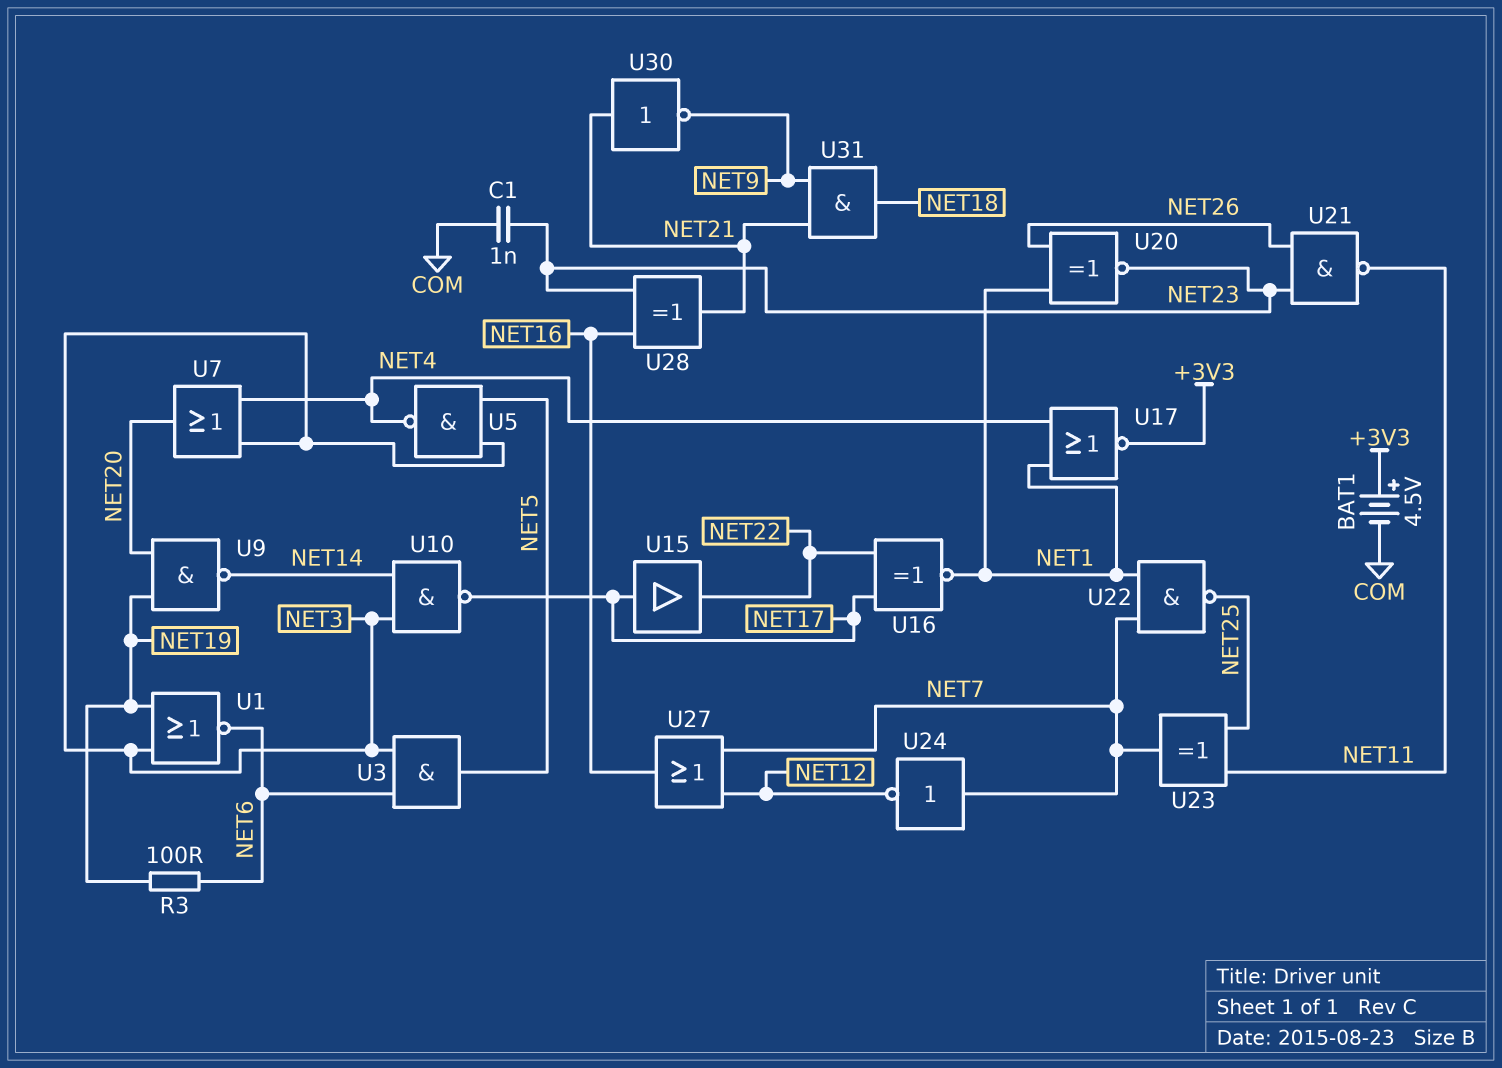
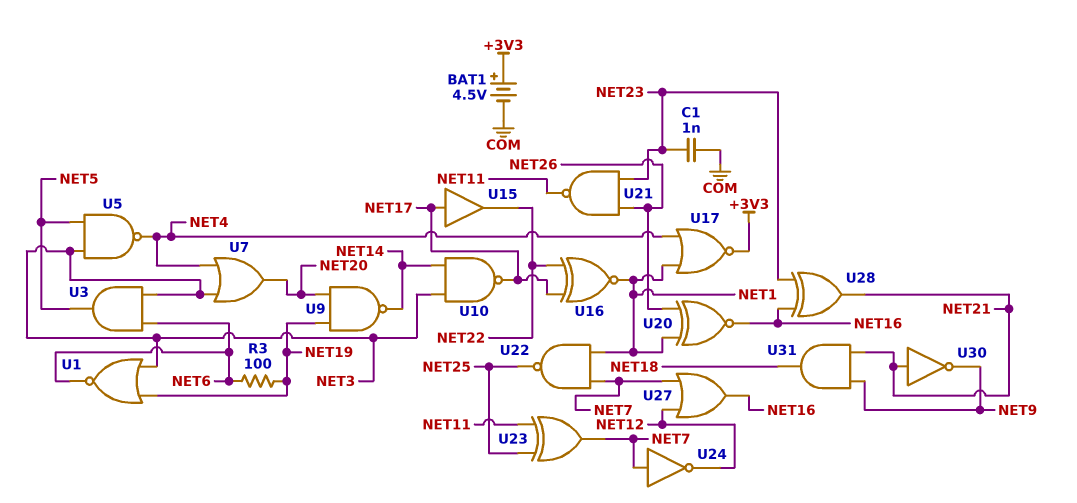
U20: XNOR (in NET1, in NET26, out NET23) -> XNOR (in NET1, in NET26, out NET16)

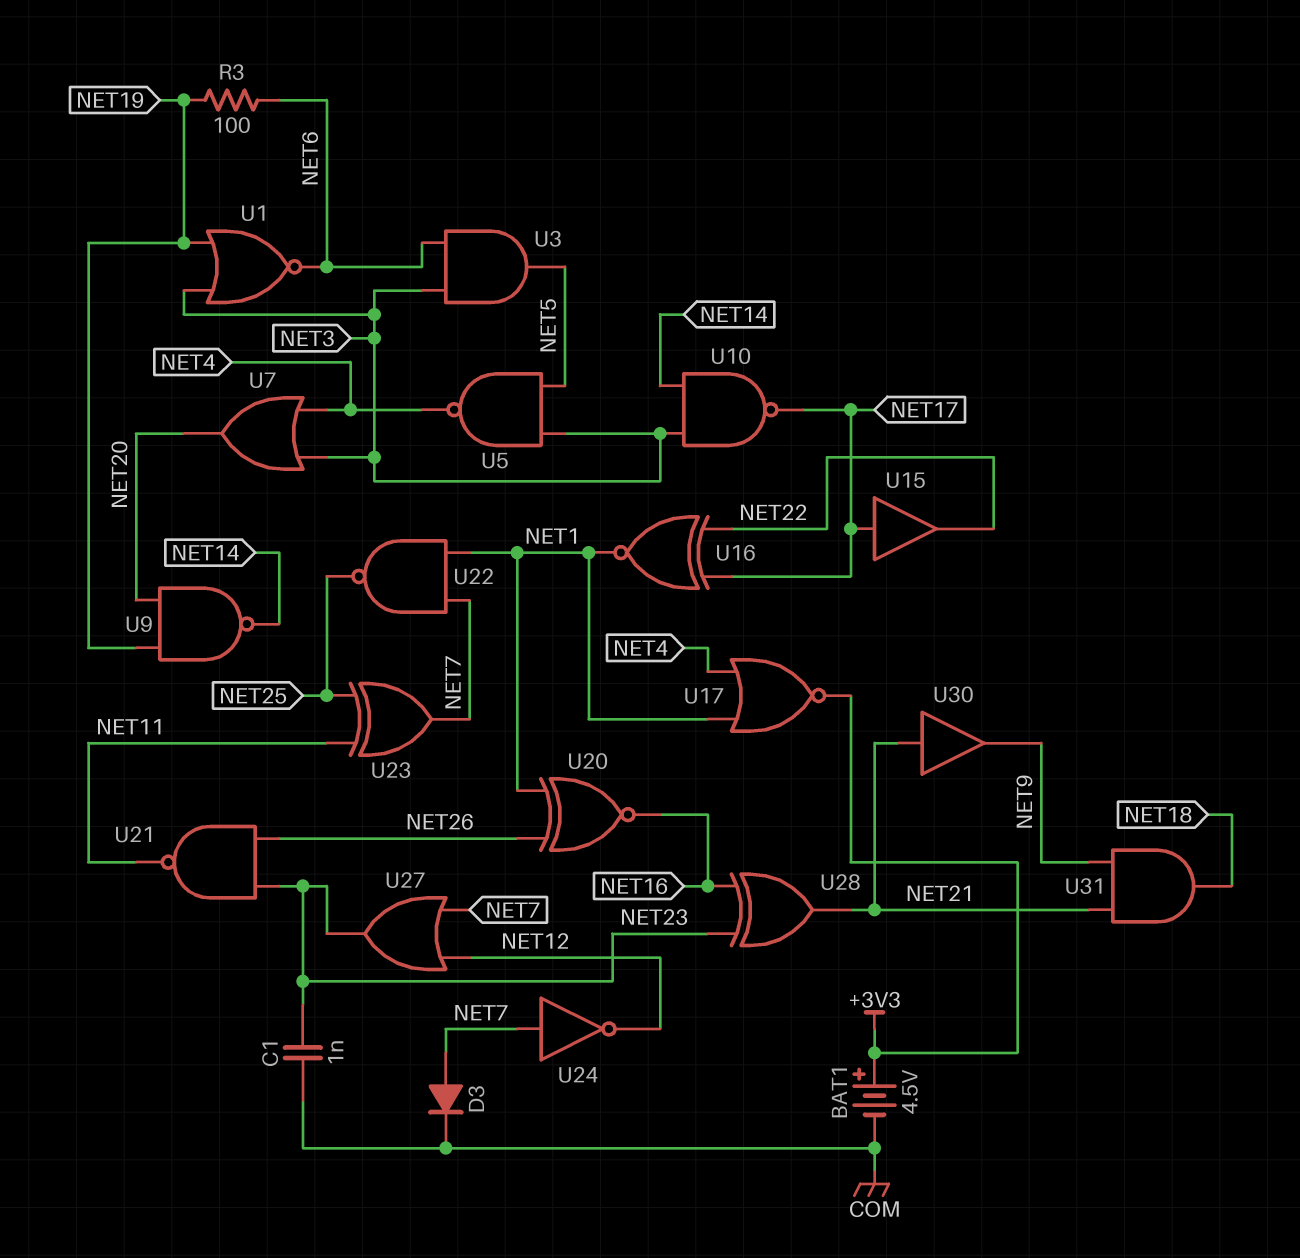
D3: none -> diode (A NET7, K COM)
U27: OR (in NET7, in NET12, out NET16) -> OR (in NET7, in NET12, out NET23)
U30: NOT (in NET21, out NET9) -> buffer (in NET21, out NET9)

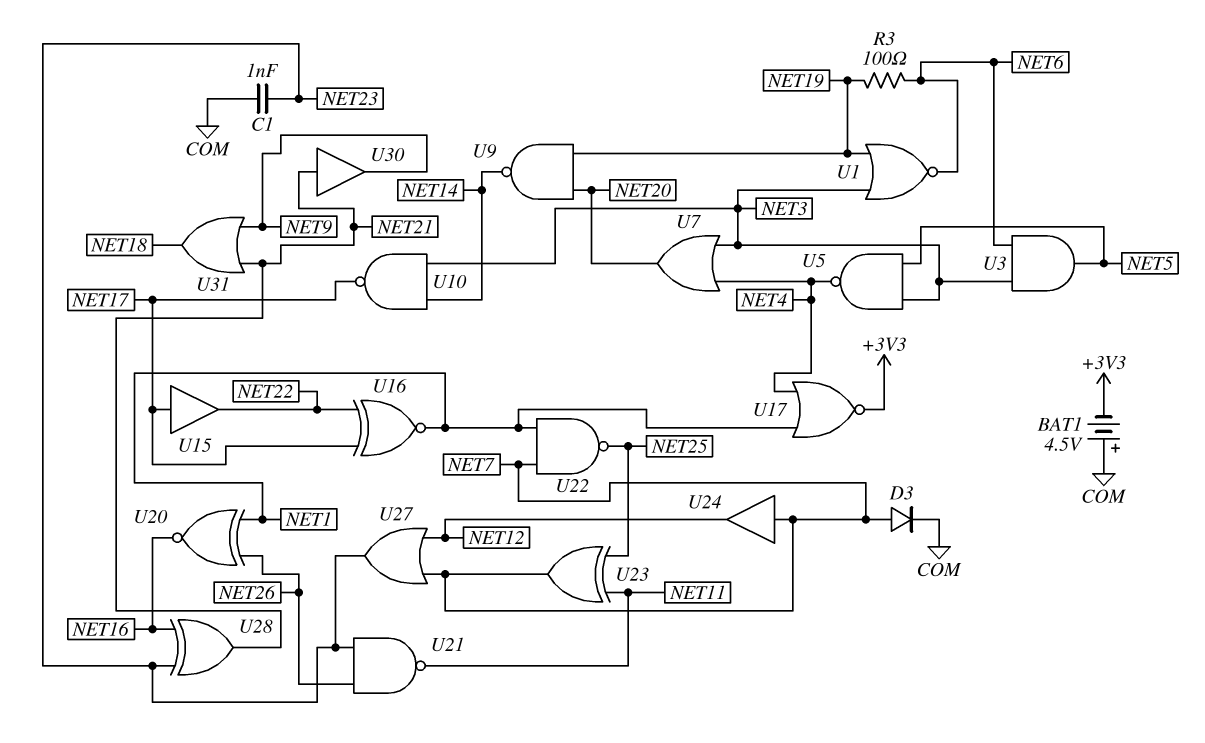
BAT1: 4.5V (plus +3V3, minus COM) -> 4.5V (plus COM, minus +3V3)
U24: NOT (in NET7, out NET12) -> buffer (in NET7, out NET12)
U31: AND (in NET9, in NET21, out NET18) -> OR (in NET9, in NET21, out NET18)

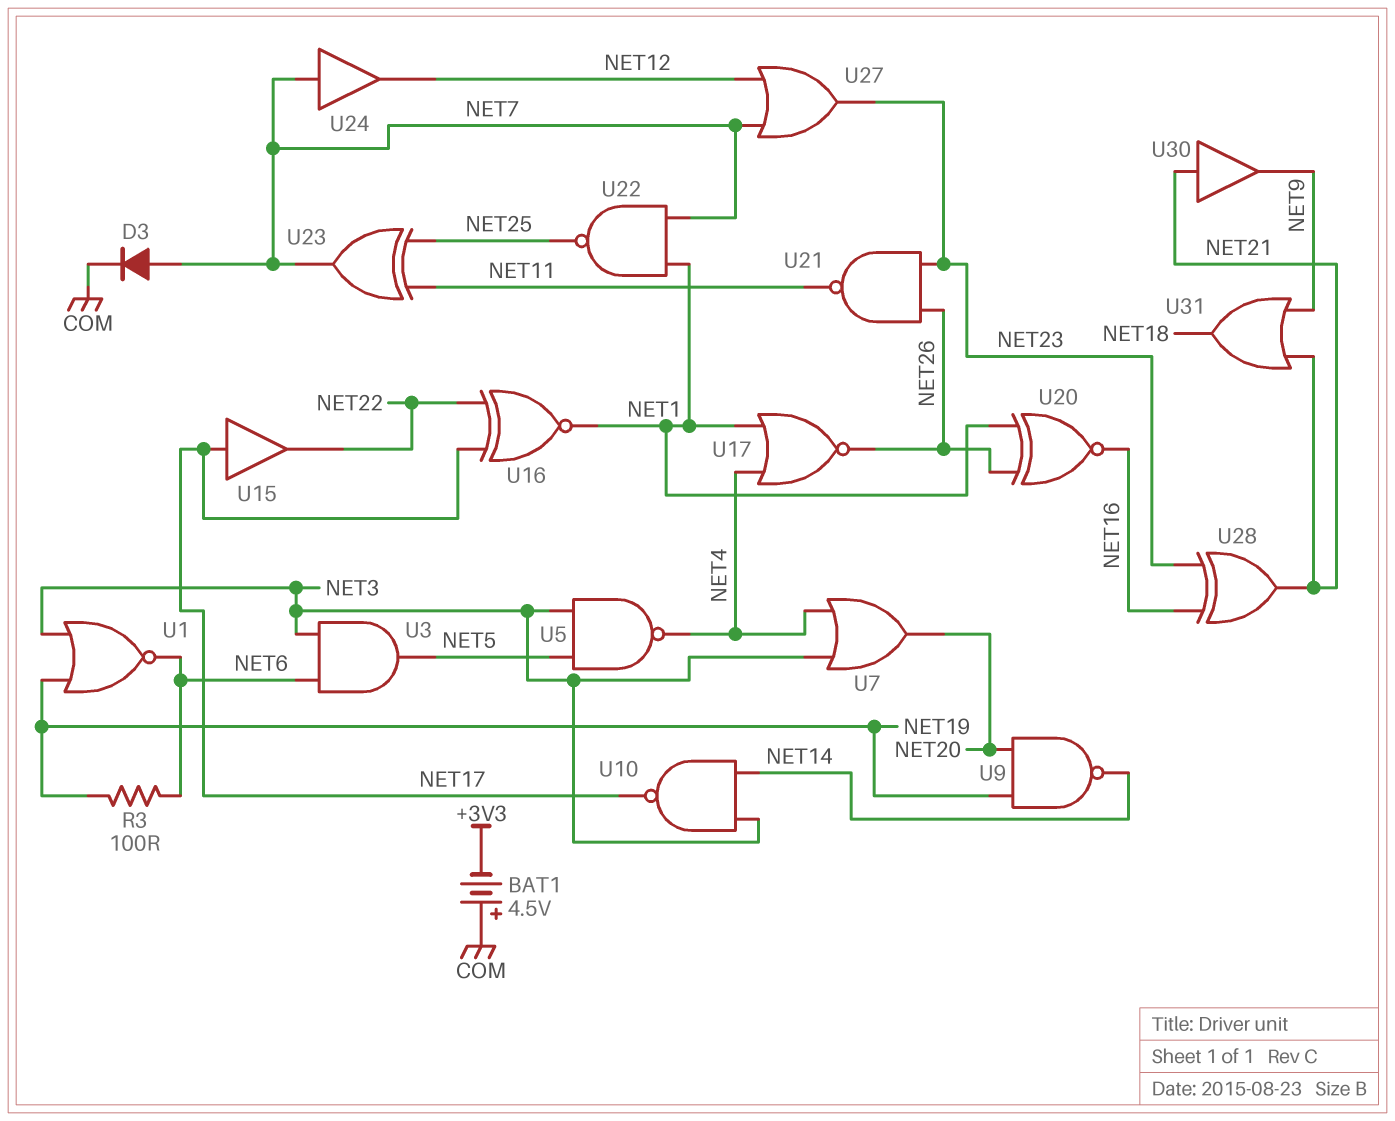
C1: 1nF (COM, NET23) -> none
U17: NOR (in NET1, in NET4, out +3V3) -> NOR (in NET1, in NET4, out NET26)

